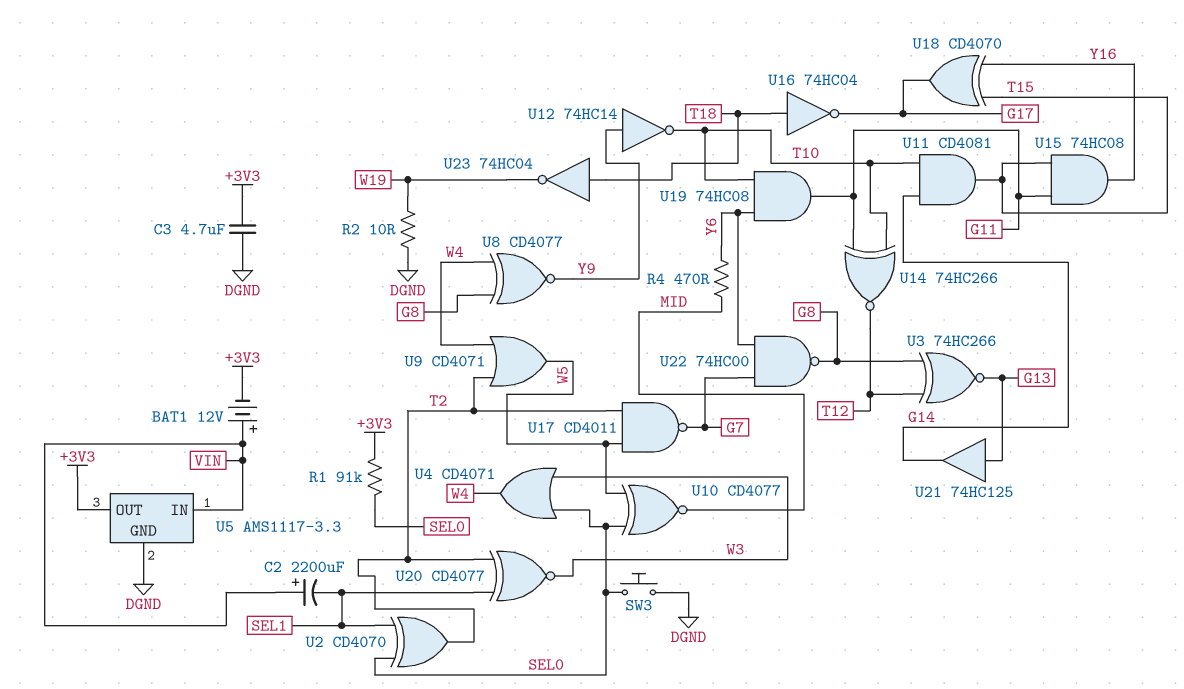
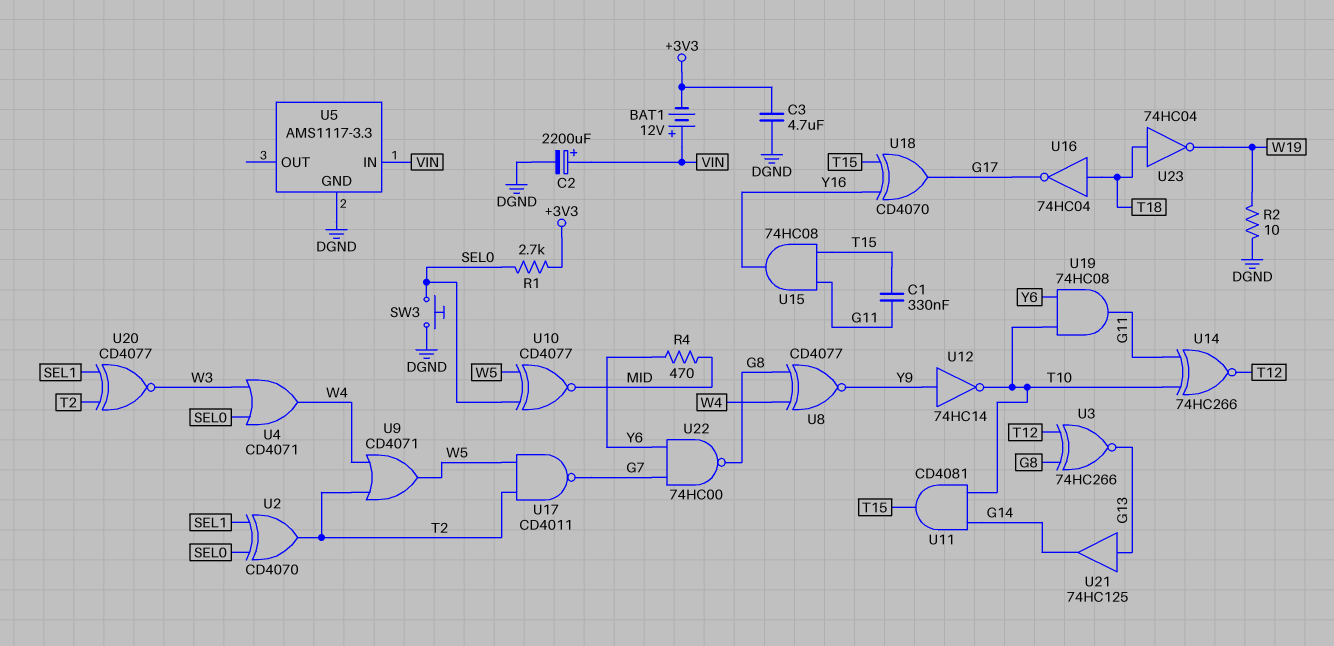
C1: none -> 330nF (G11, T15)
C2: 2200uF (plus VIN, minus SEL1) -> 2200uF (plus VIN, minus DGND)
R1: 91k (+3V3, SEL0) -> 2.7k (+3V3, SEL0)
U5 pin OUT: +3V3 -> none

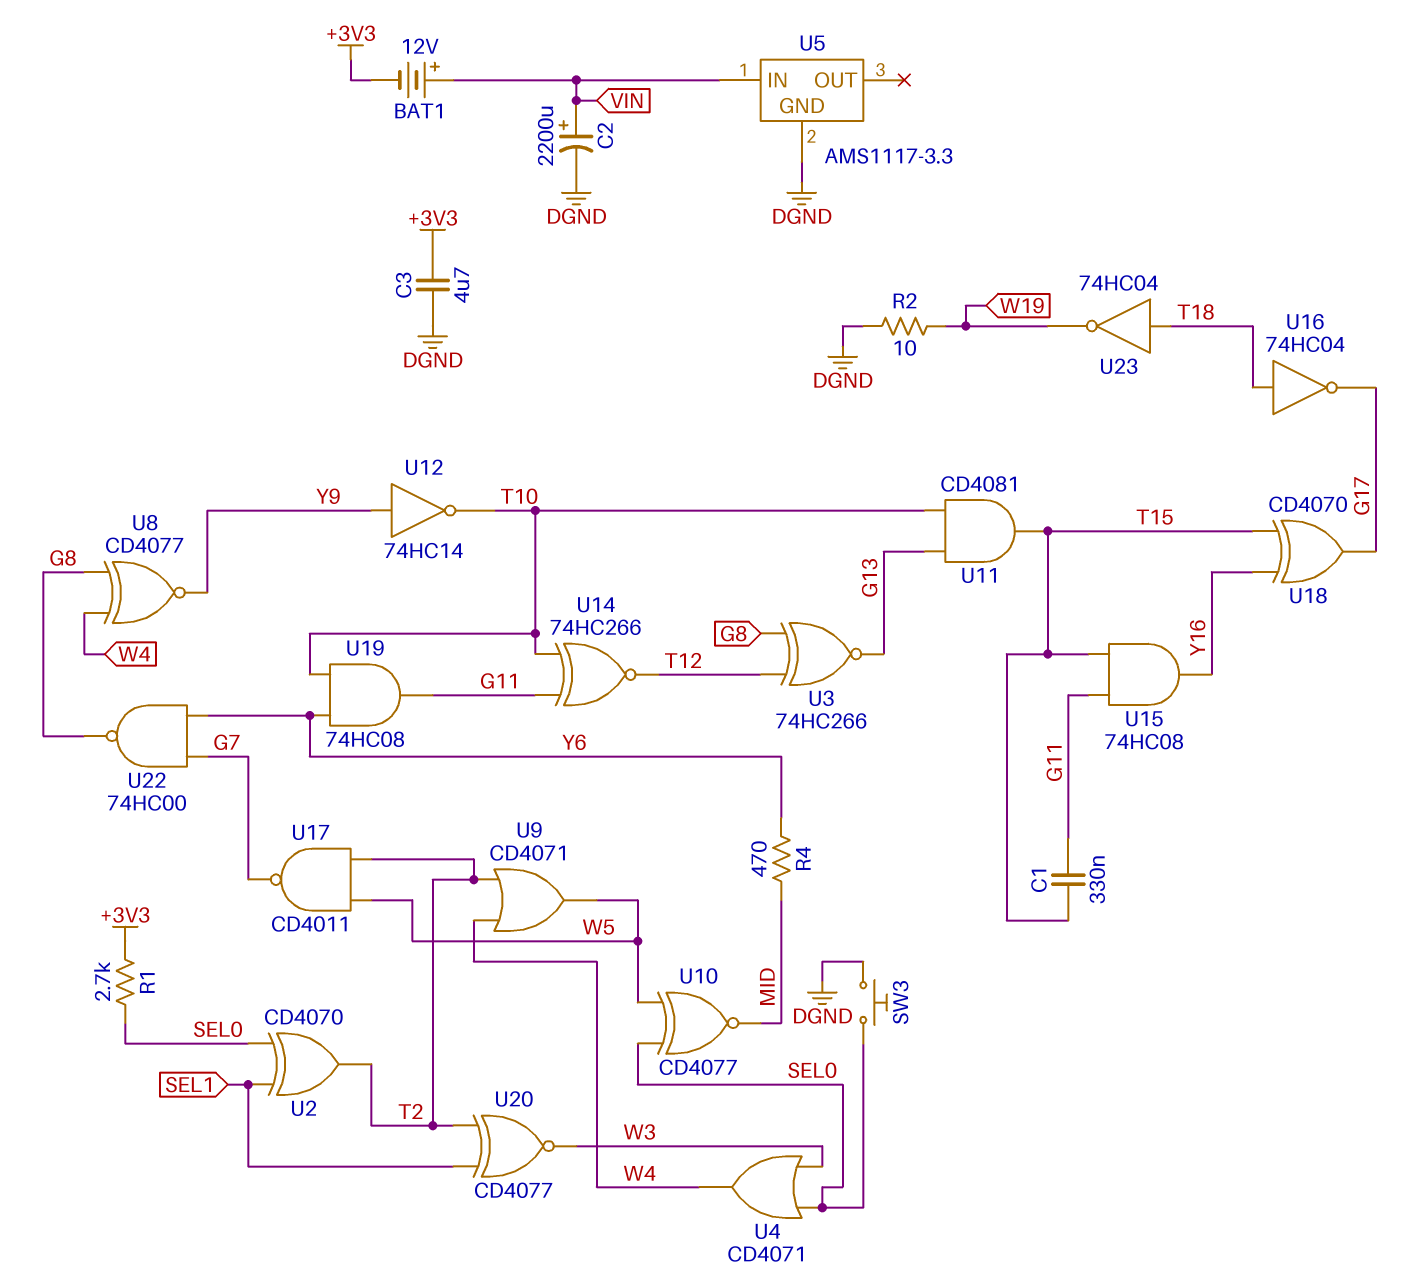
U11: AND CD4081 (in G14, in T10, out T15) -> AND CD4081 (in G13, in T10, out T15)
U21: buffer 74HC125 (in G13, out G14) -> none

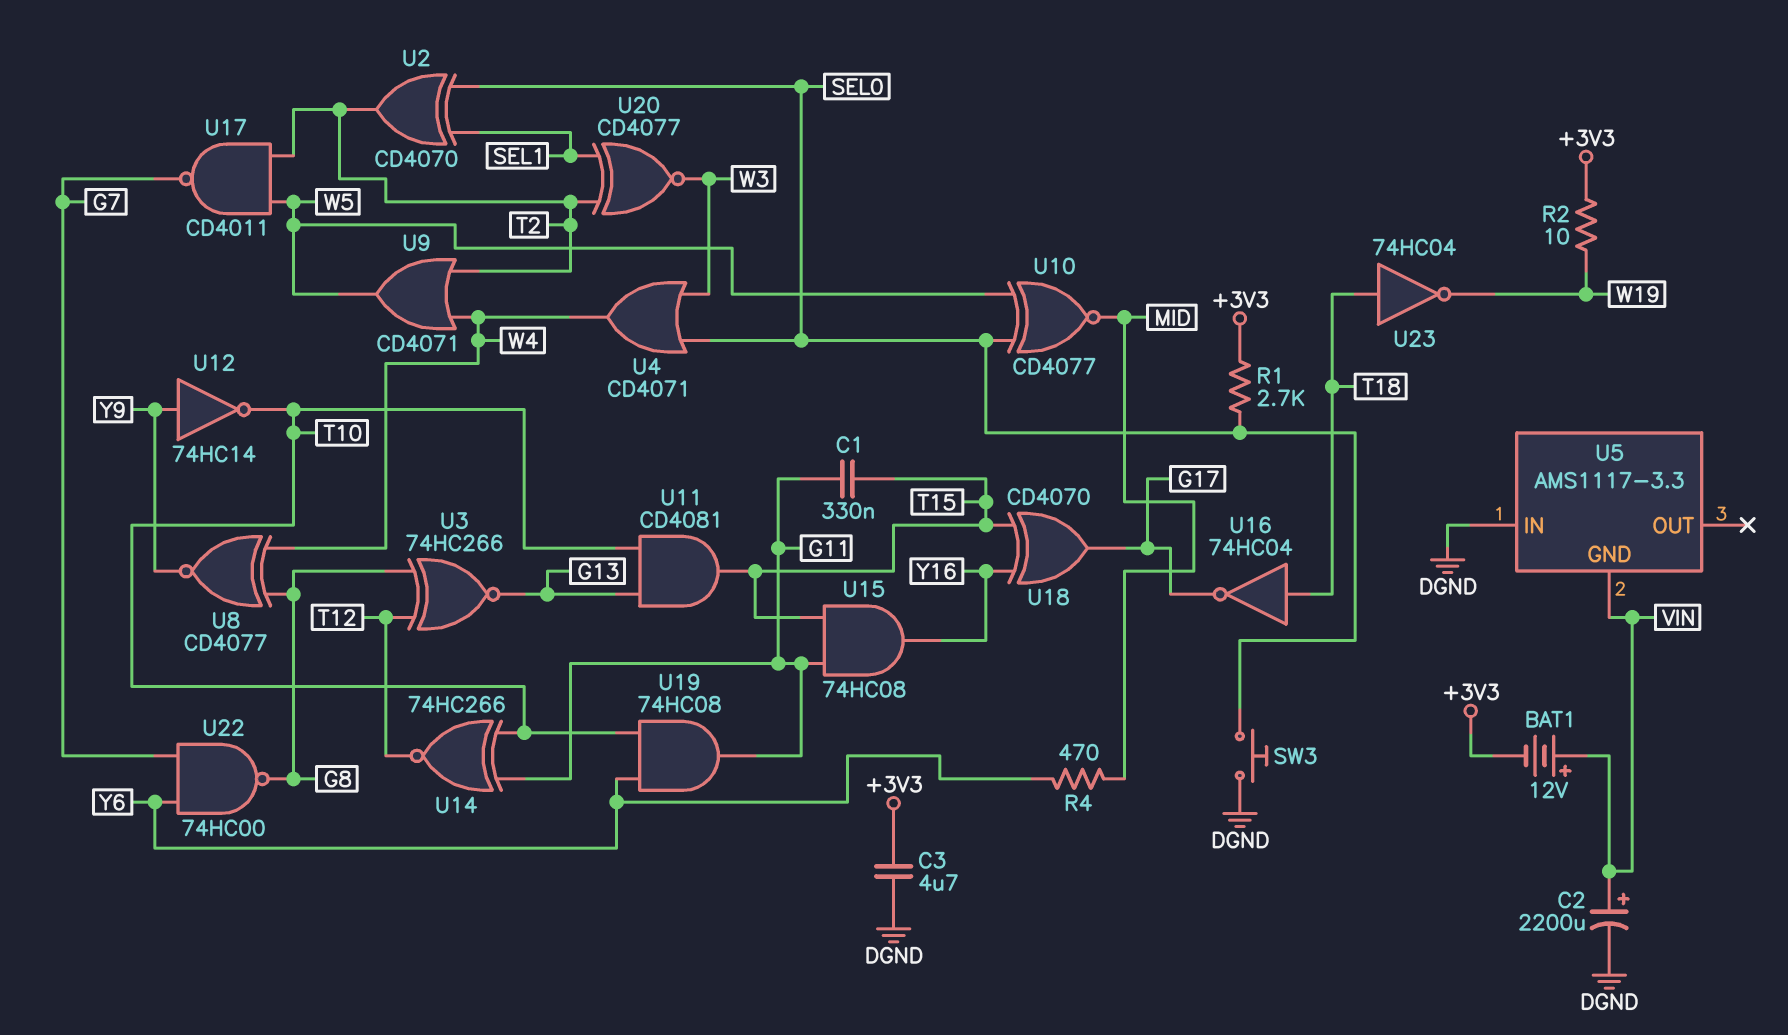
R2: 10 (DGND, W19) -> 10 (+3V3, W19)
U5 pin GND: DGND -> VIN
U5 pin IN: VIN -> DGND

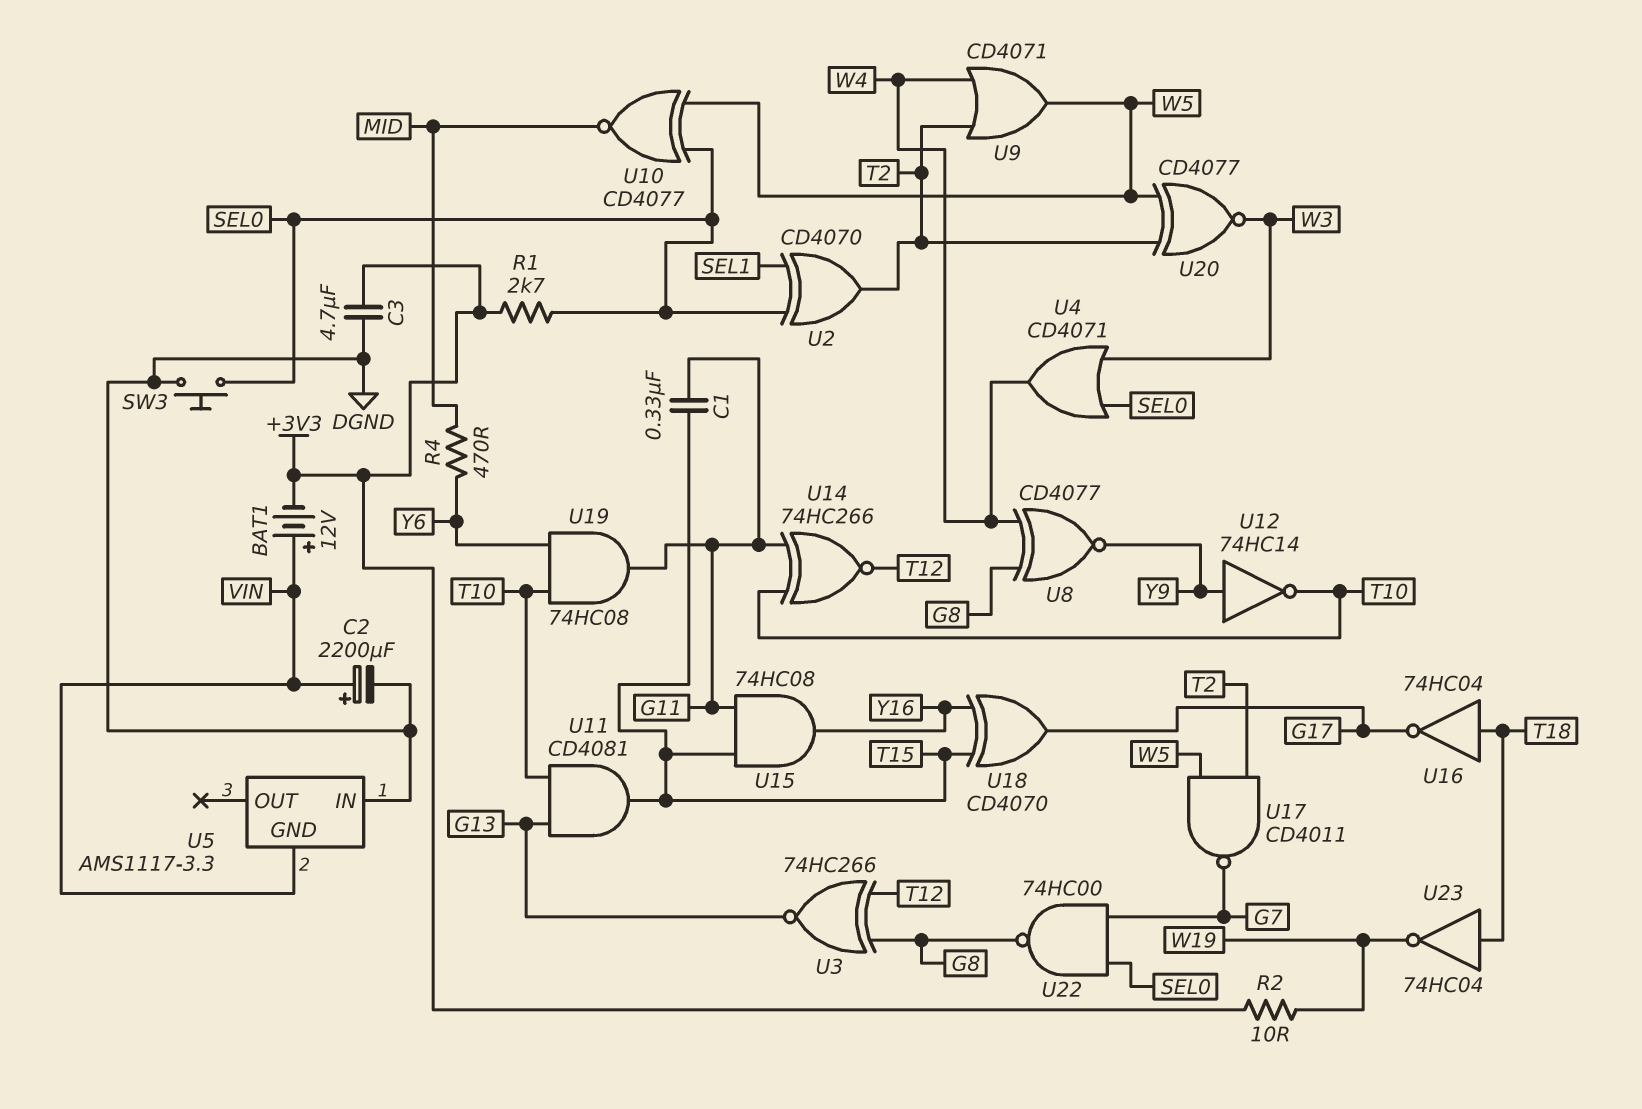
U20: XNOR CD4077 (in SEL1, in T2, out W3) -> XNOR CD4077 (in T2, in W5, out W3)
U22: NAND 74HC00 (in G7, in Y6, out G8) -> NAND 74HC00 (in G7, in SEL0, out G8)

